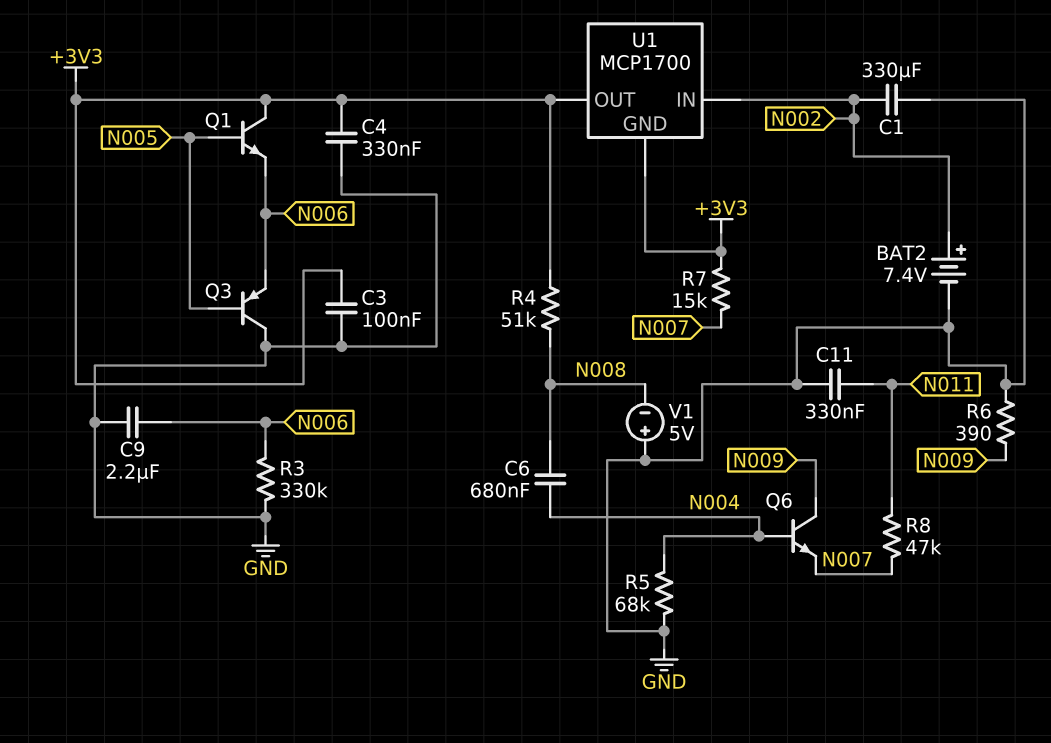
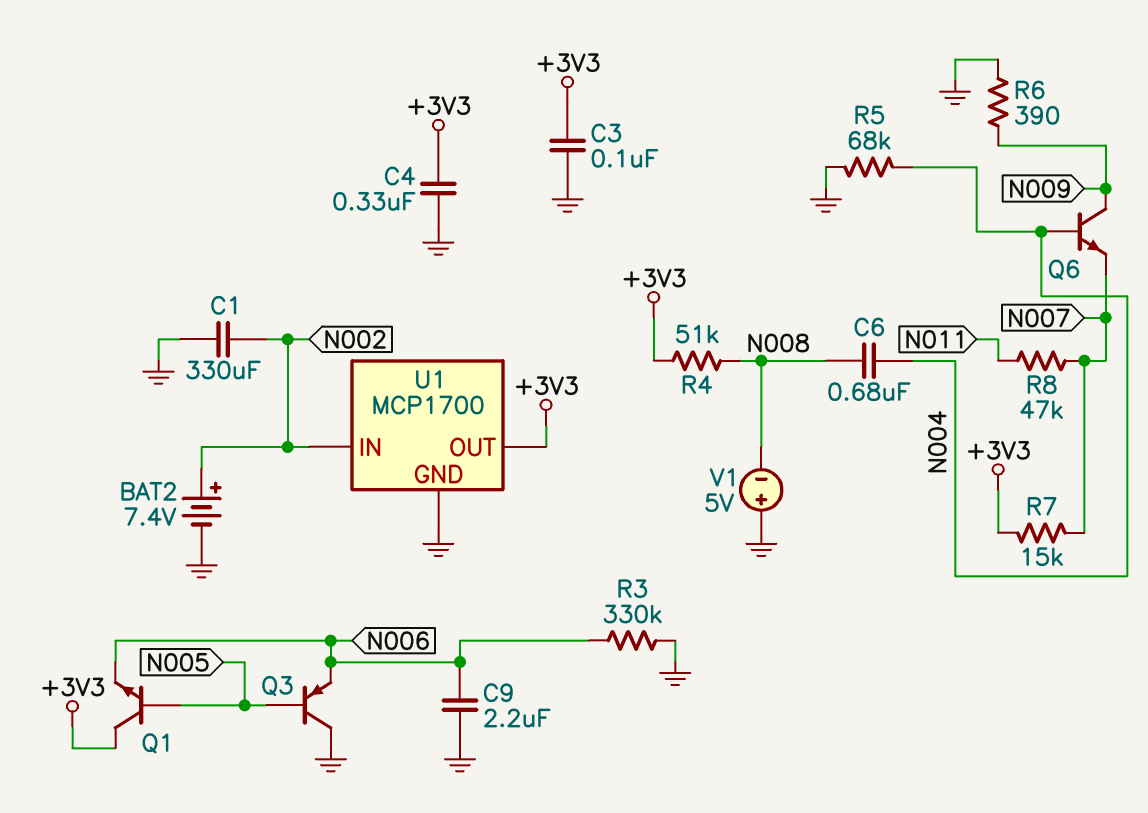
C11: 330nF (GND, N011) -> none
U1 pin GND: +3V3 -> GND

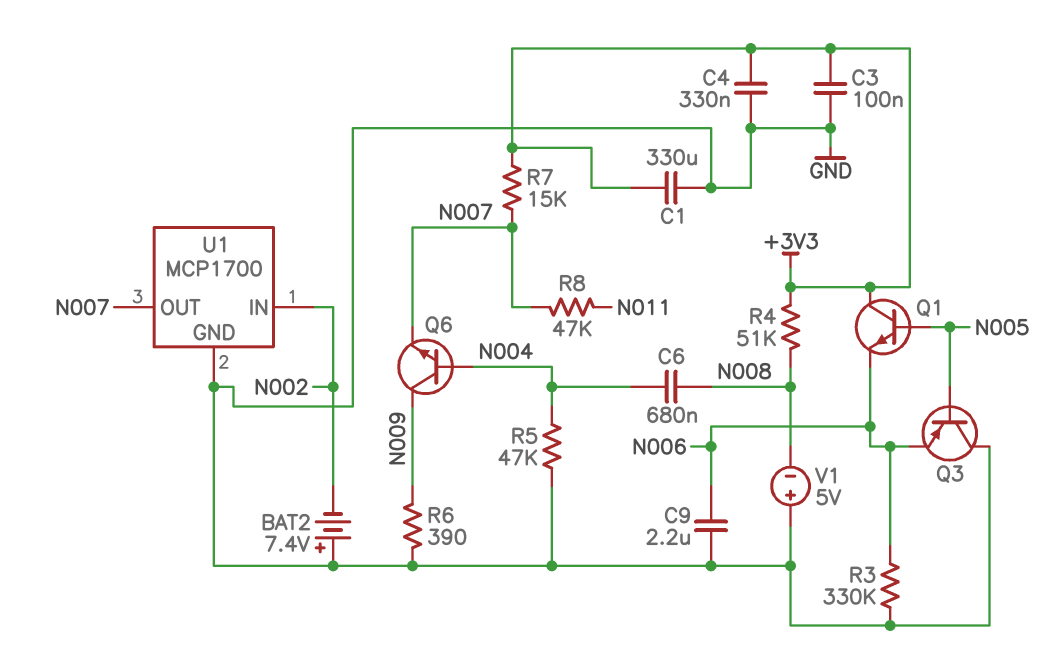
BAT2: 7.4V (plus N002, minus GND) -> 7.4V (plus GND, minus N002)
C1: 330uF (GND, N002) -> 330uF (+3V3, GND)
R5: 68k (GND, N004) -> 47k (GND, N004)
U1 pin OUT: +3V3 -> N007

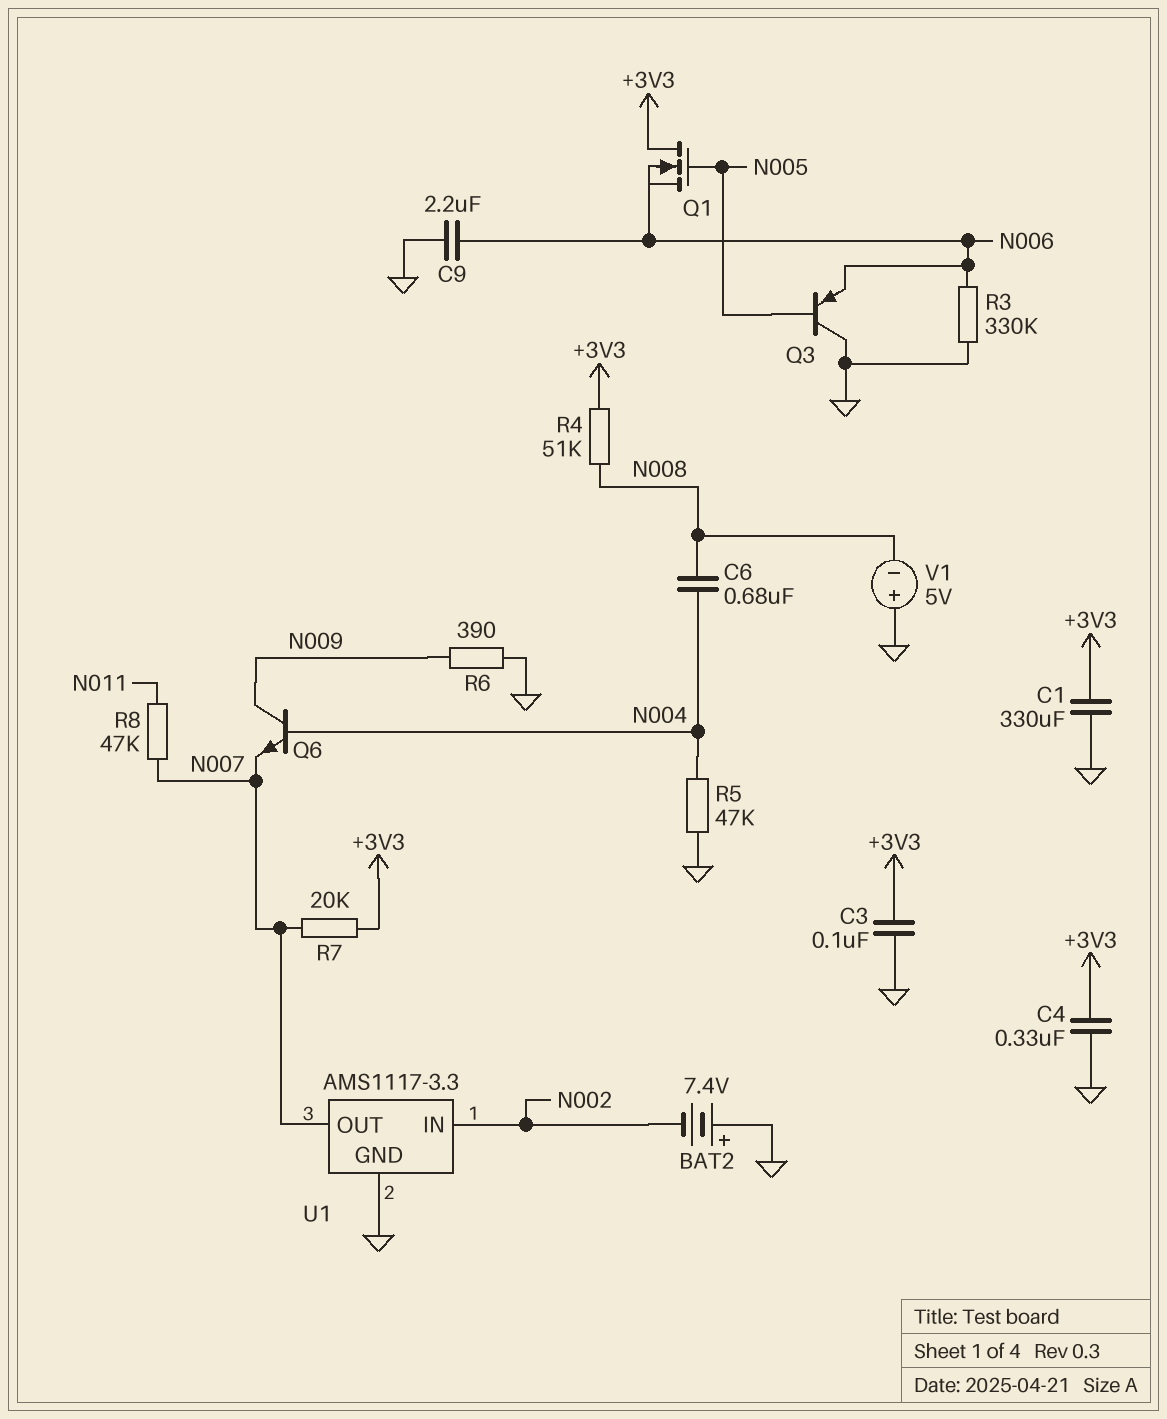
Q1: NPN (B N005, C +3V3, E N006) -> NMOS (G N005, D +3V3, S N006)
R7: 15k (+3V3, N007) -> 20k (+3V3, N007)
U1: MCP1700 -> AMS1117-3.3

